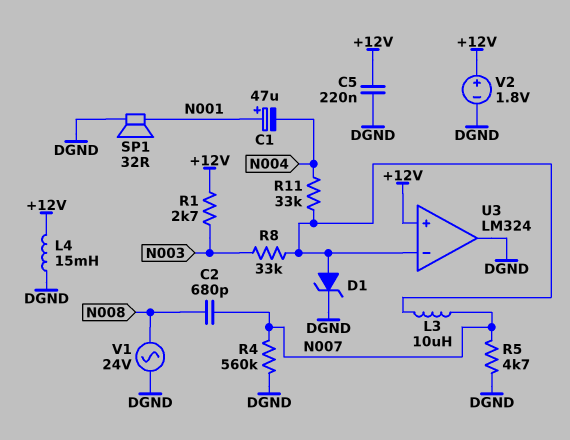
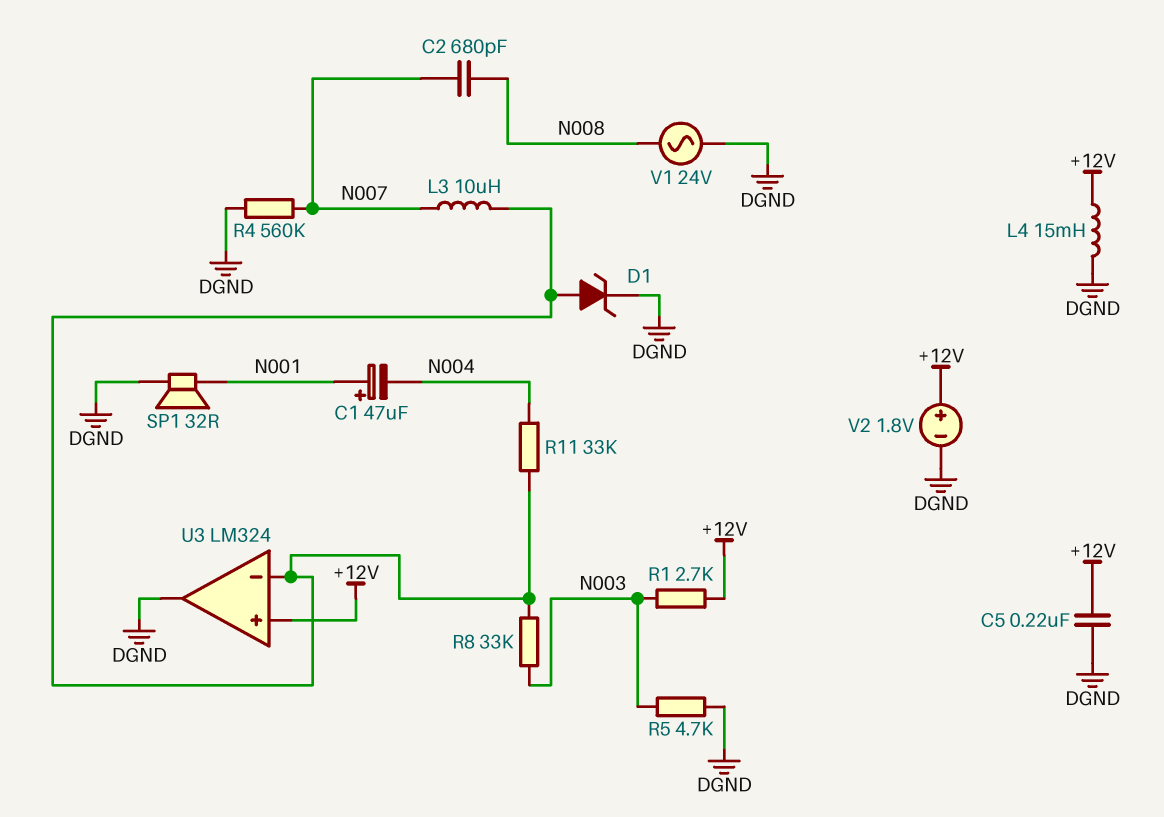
R5: 4.7k (DGND, N007) -> 4.7k (DGND, N003)

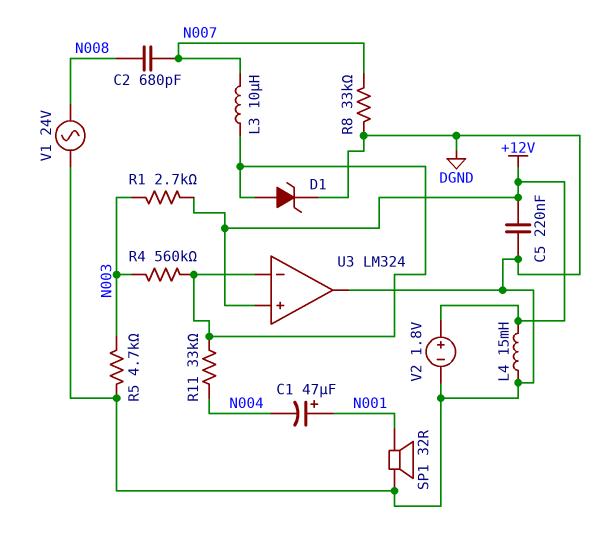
R4: 560k (DGND, N007) -> 560k (N003, U3/in-)
R8: 33k (N003, U3/in-) -> 33k (DGND, N007)

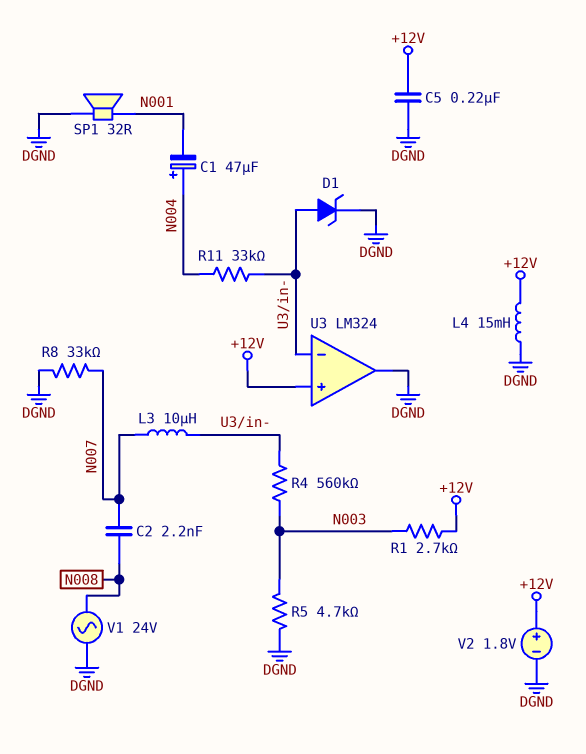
C1: 47uF (plus N001, minus N004) -> 47uF (plus N004, minus N001)
C2: 680pF (N007, N008) -> 2.2nF (N007, N008)

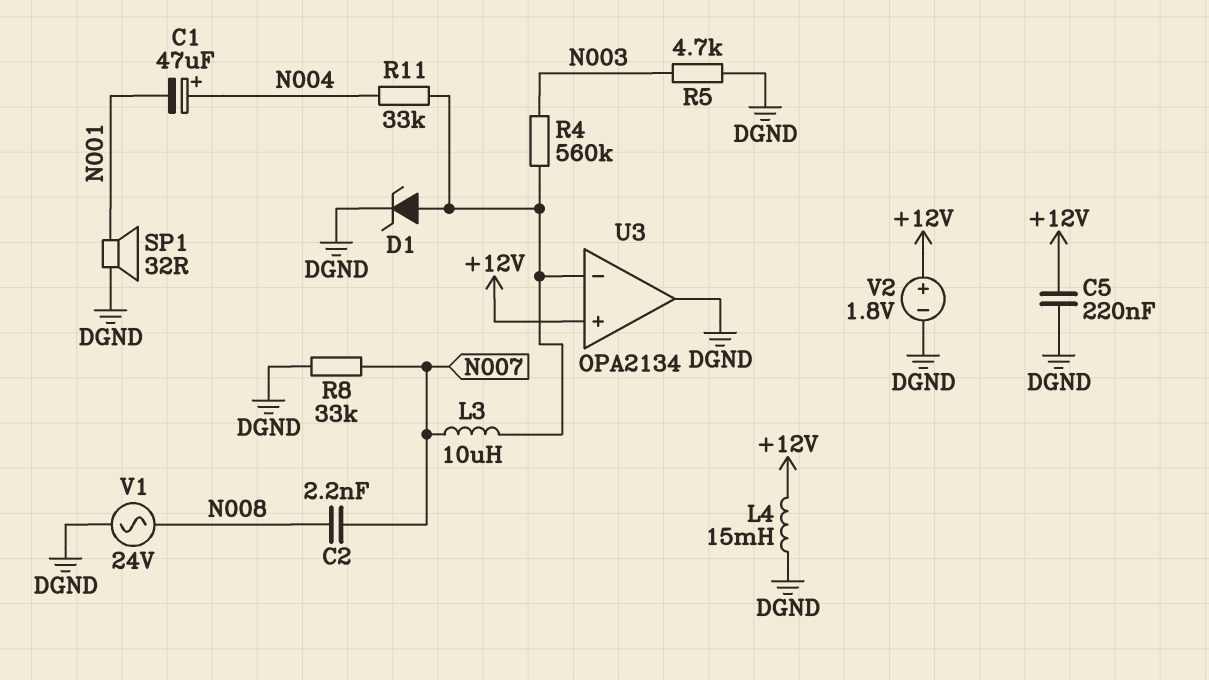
R1: 2.7k (+12V, N003) -> none
U3: LM324 -> OPA2134

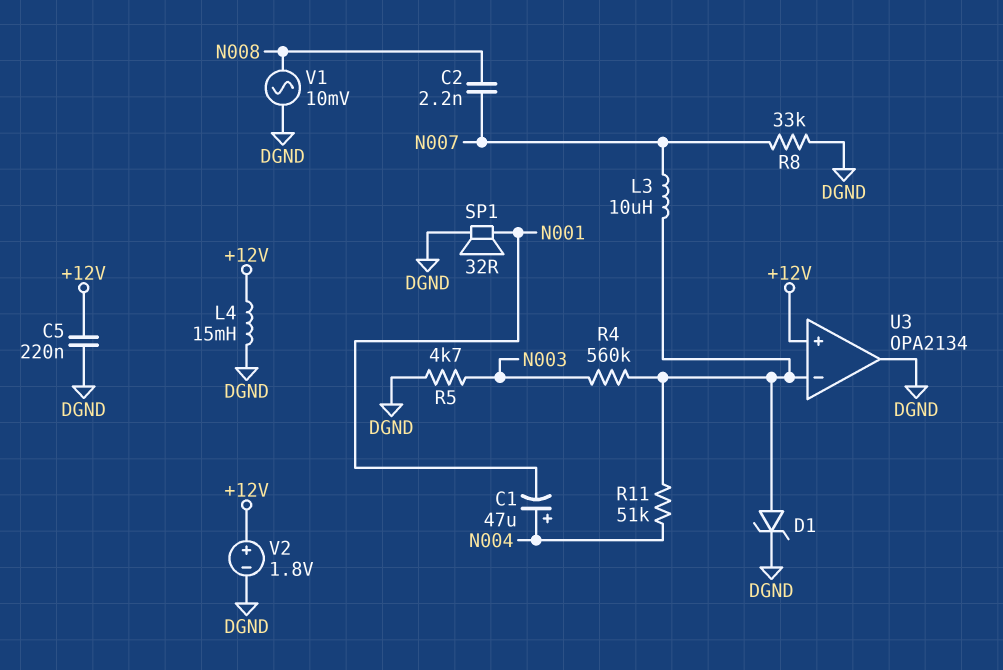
R11: 33k (N004, U3/in-) -> 51k (N004, U3/in-)
V1: AC 24V (DGND, N008) -> AC 10mV (DGND, N008)

